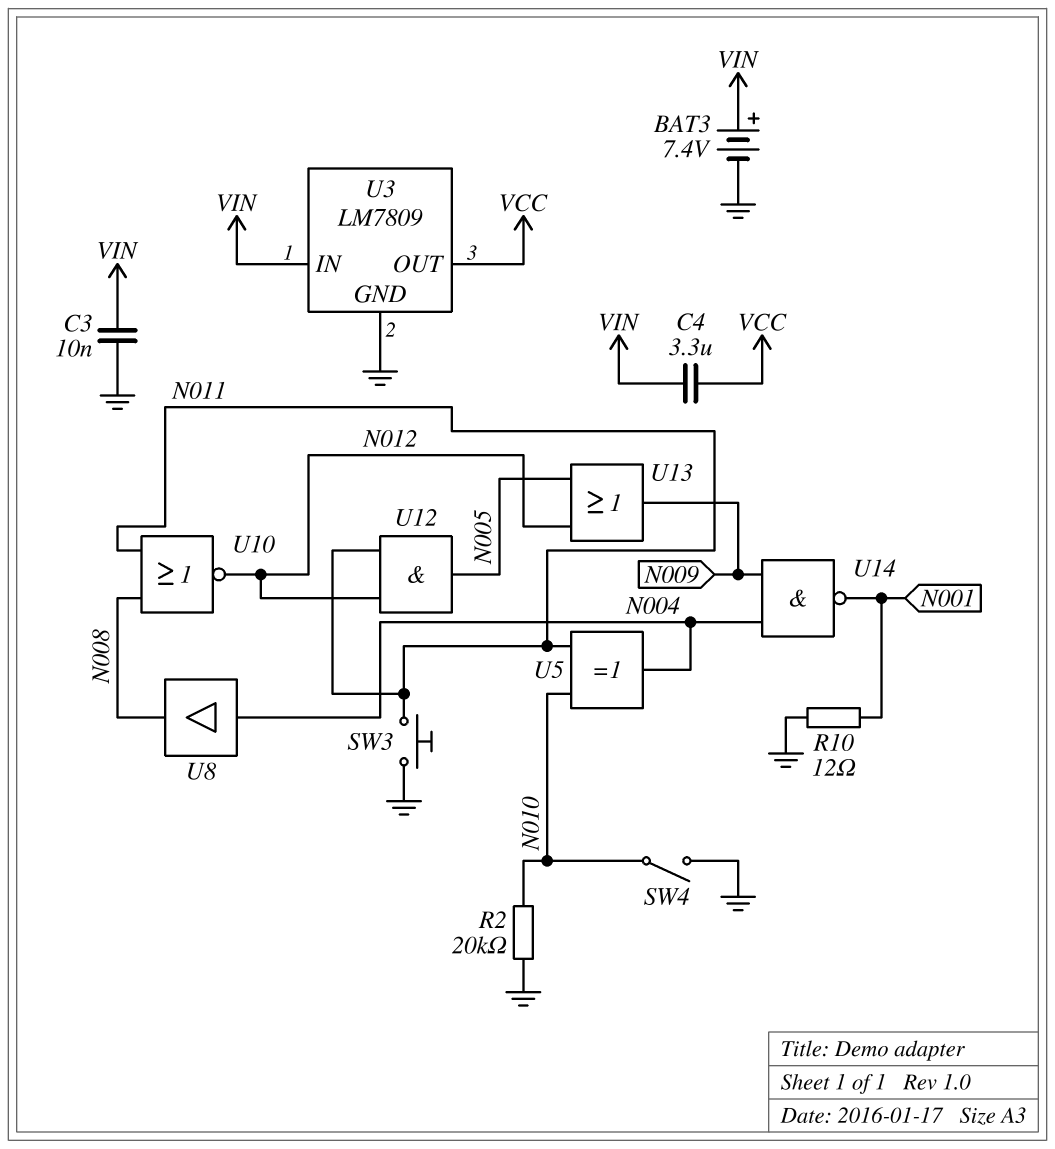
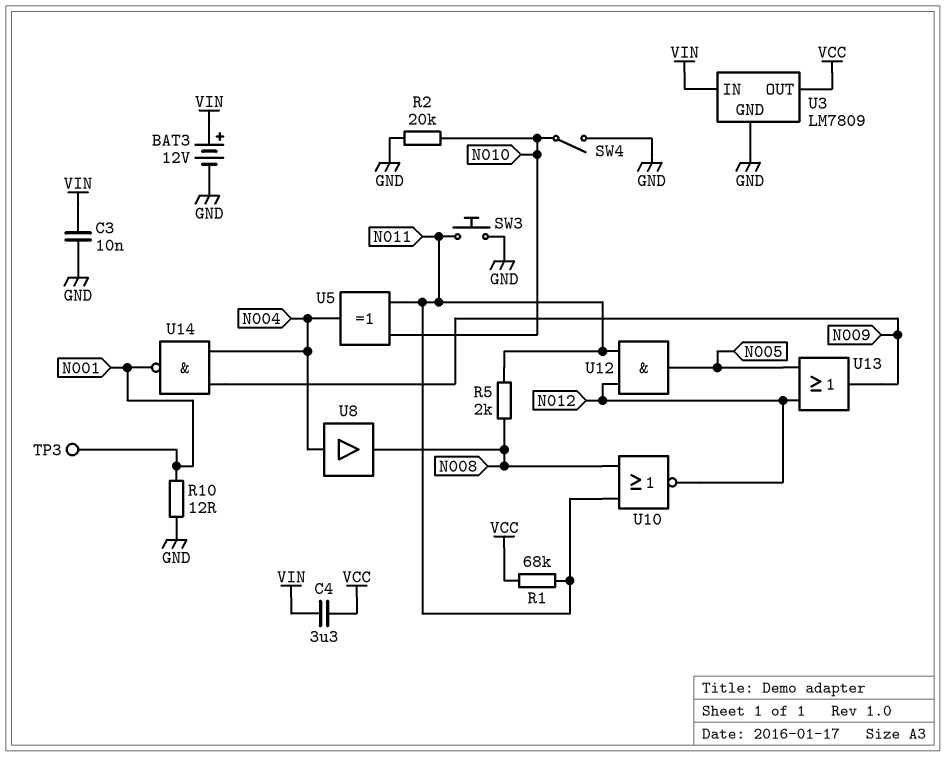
BAT3: 7.4V (plus VIN, minus GND) -> 12V (plus VIN, minus GND)
R1: none -> 68k (N011, VCC)
R5: none -> 2k (N008, N011)
TP3: none -> test point (N001)

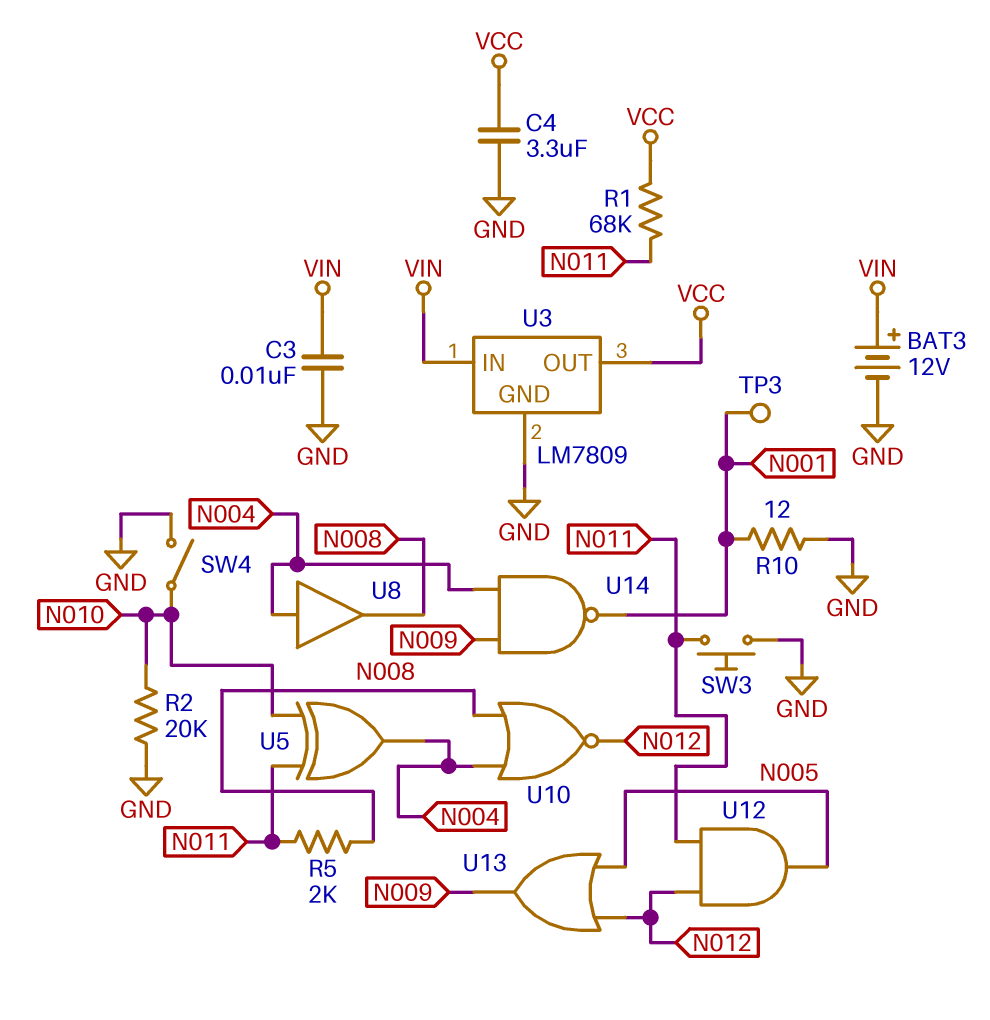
C4: 3.3uF (VCC, VIN) -> 3.3uF (GND, VCC)
U10: NOR (in N008, in N011, out N012) -> NOR (in N004, in N008, out N012)

